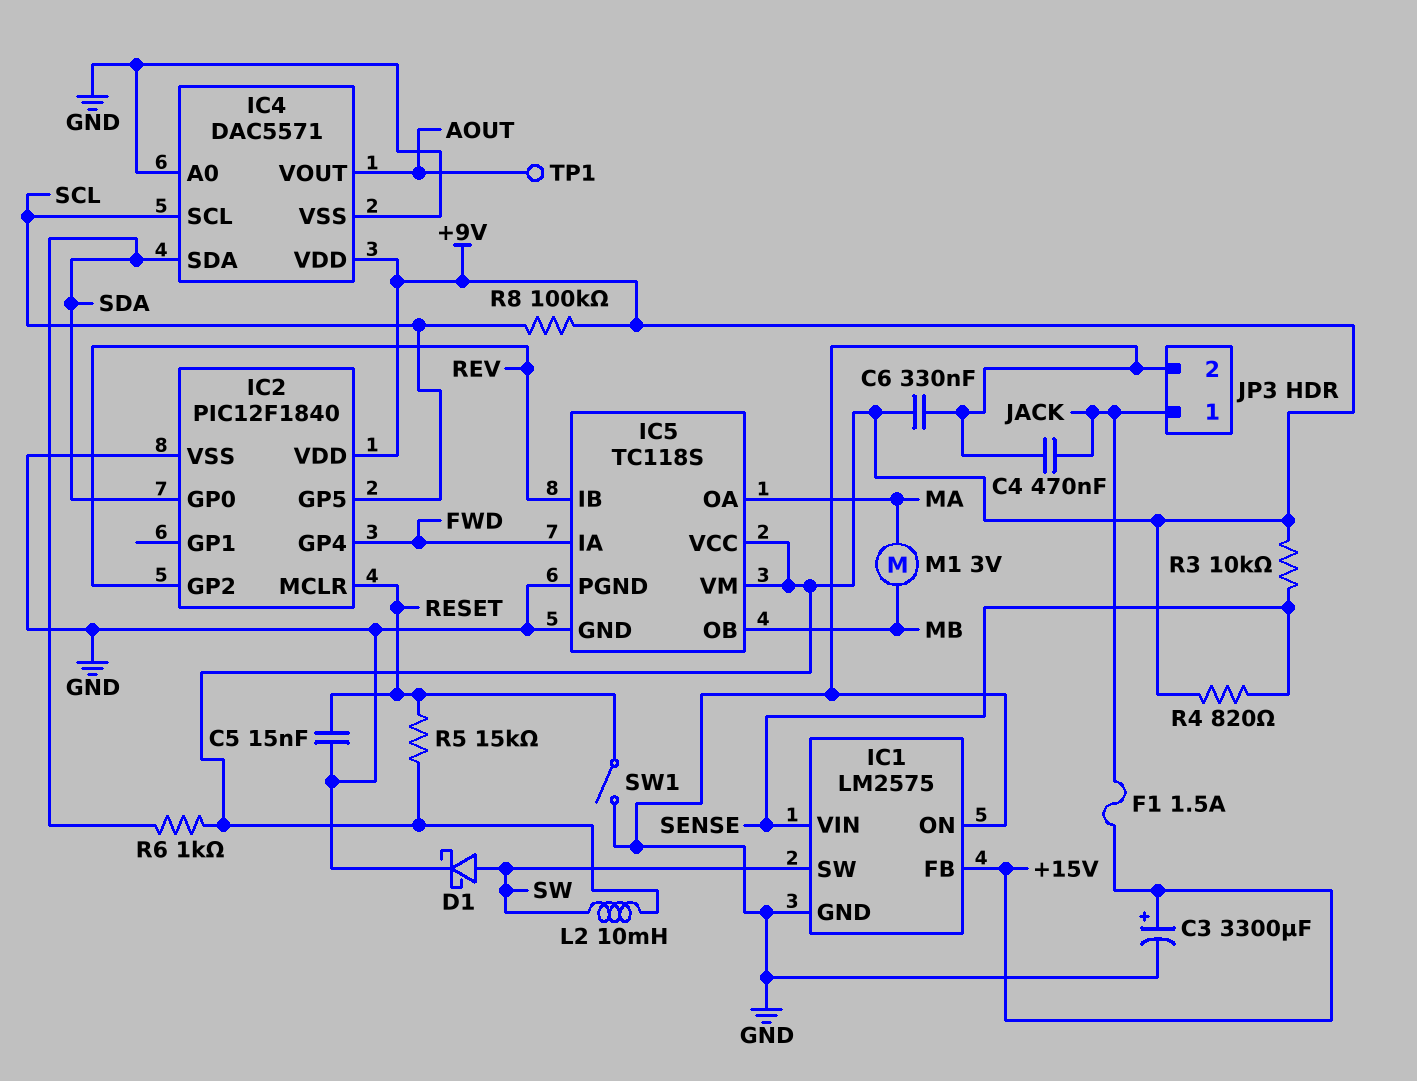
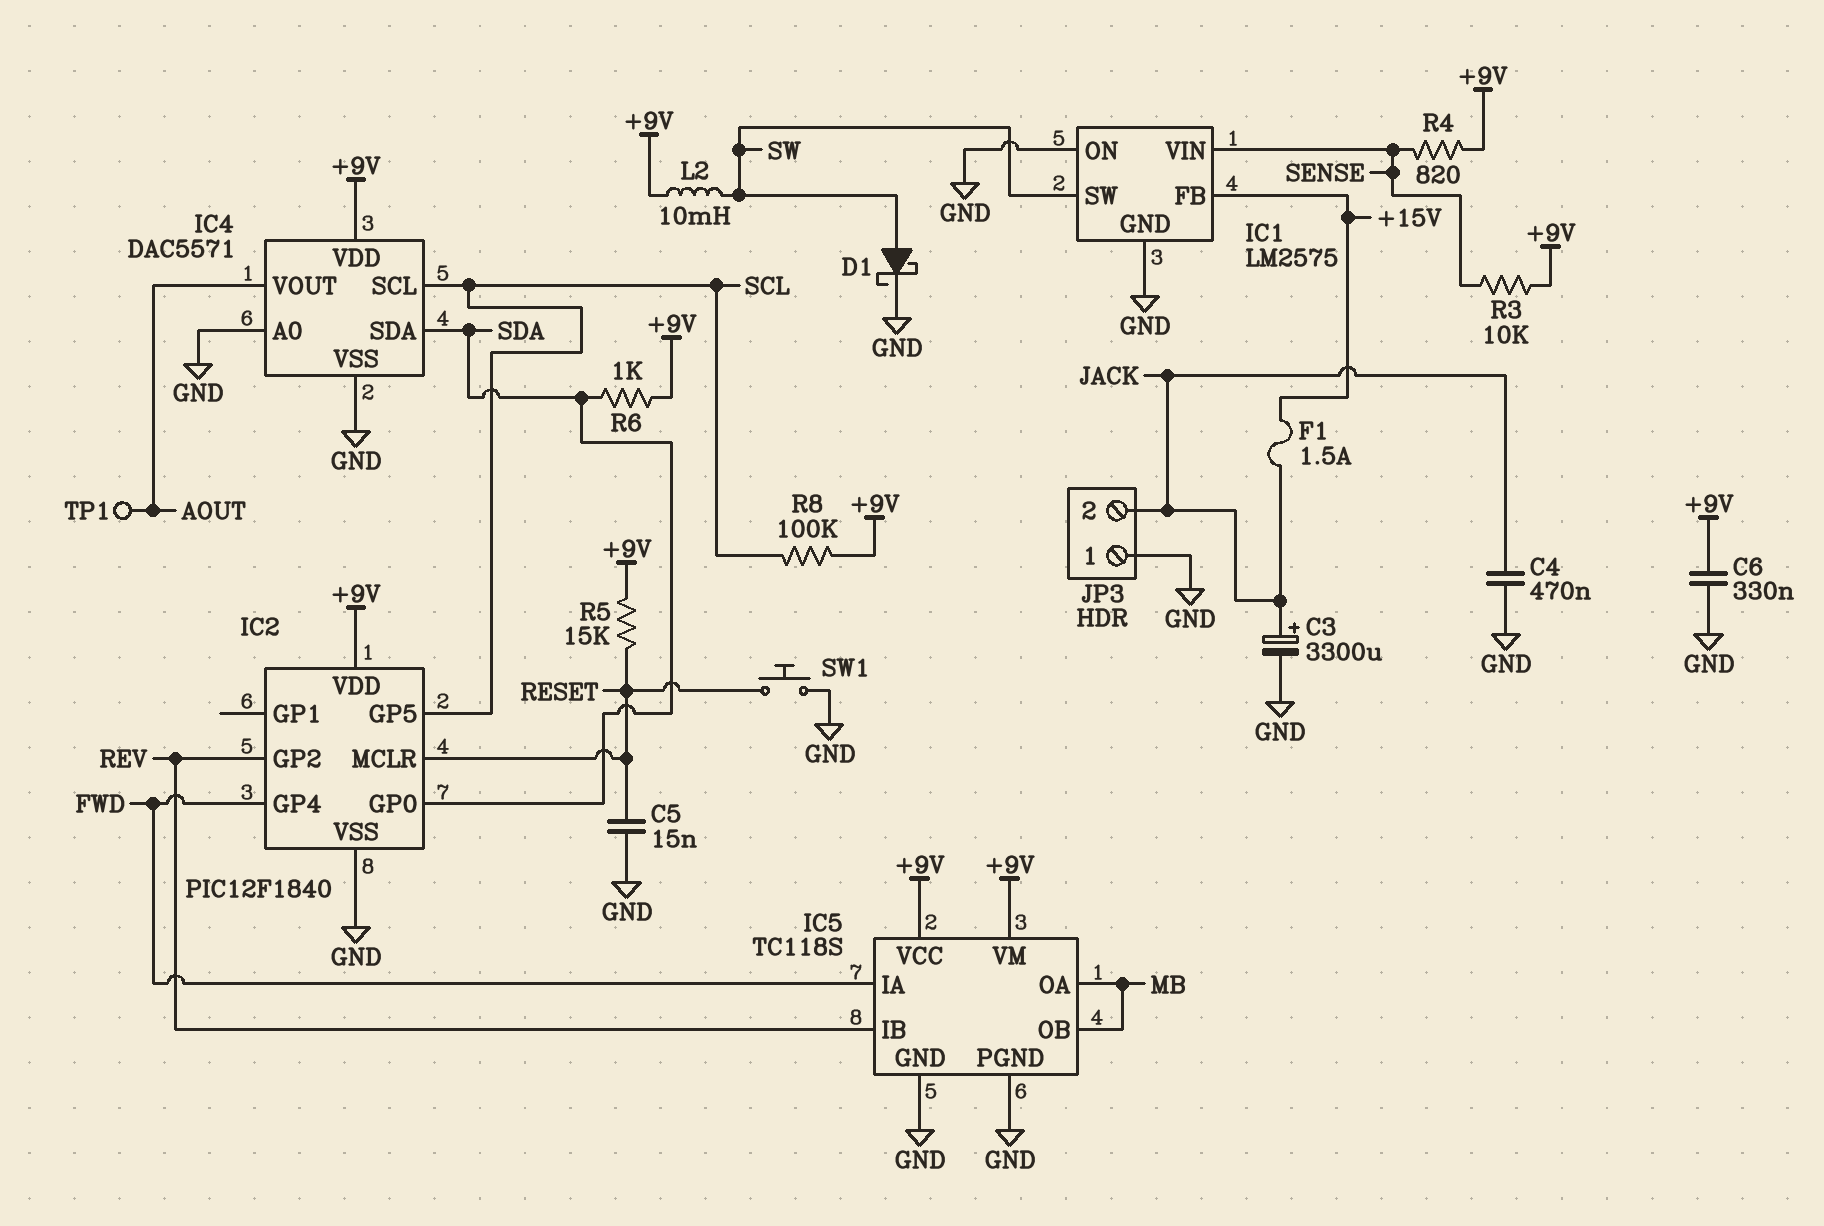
C3: 3300uF (plus +15V, minus GND) -> 3300uF (plus JACK, minus GND)
IC5 pin OA: MA -> MB
JP3 pin 1: JACK -> GND
JP3 pin 2: GND -> JACK
M1: motor 3V (MA, MB) -> none
SW1: switch (GND, RESET) -> button (GND, RESET)

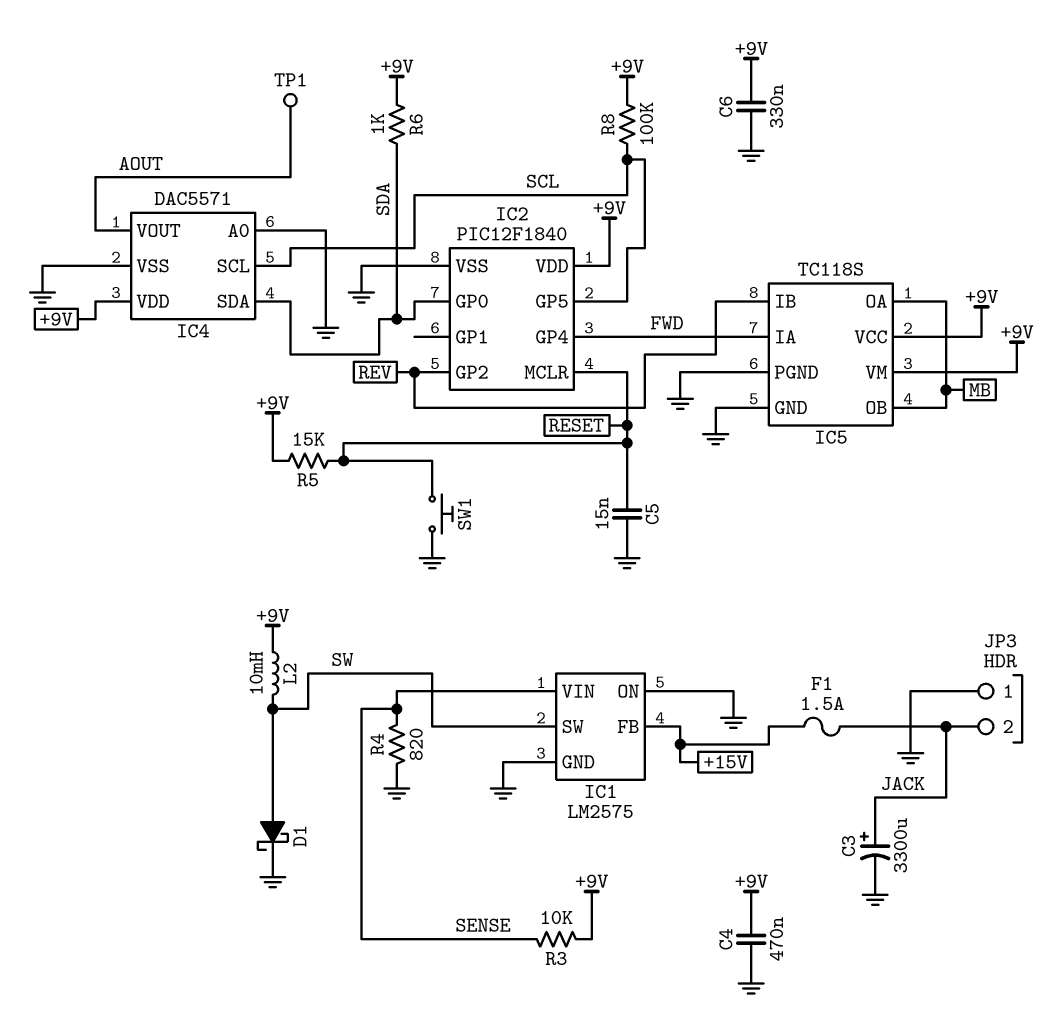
C4: 470nF (GND, JACK) -> 470nF (+9V, GND)
R4: 820 (+9V, SENSE) -> 820 (GND, SENSE)

